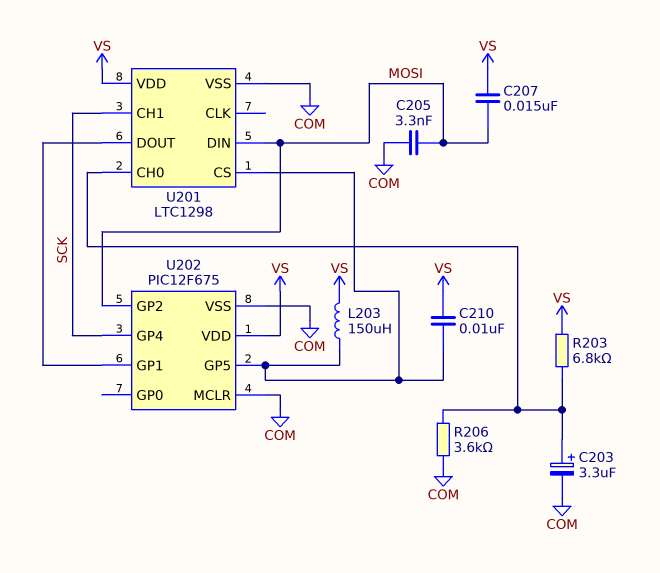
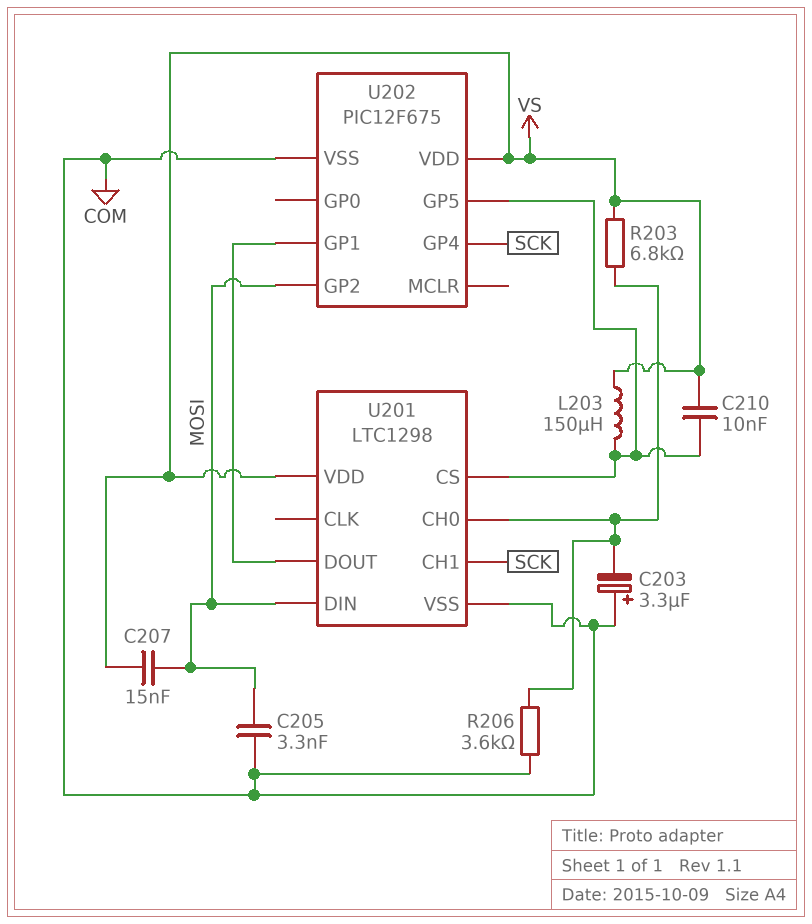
C203: 3.3uF (plus U201/CH0, minus COM) -> 3.3uF (plus COM, minus U201/CH0)
U202 pin MCLR: COM -> none

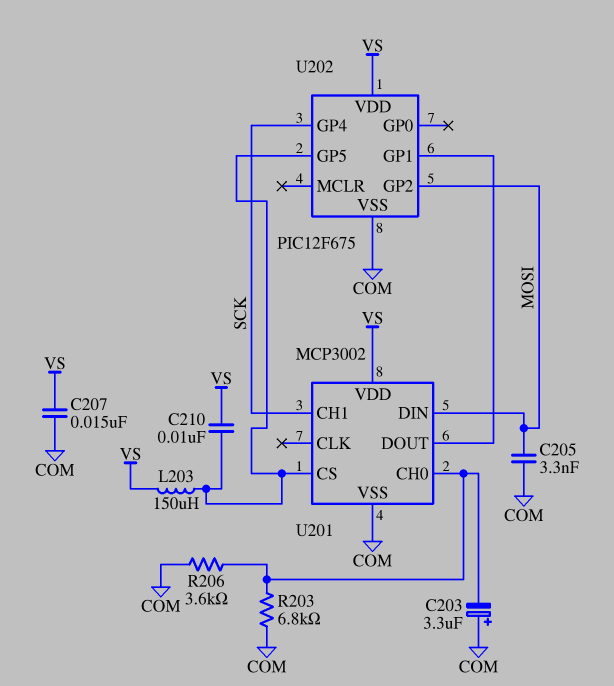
C207: 15nF (MOSI, VS) -> 15nF (COM, VS)
R203: 6.8k (U201/CH0, VS) -> 6.8k (COM, U201/CH0)
U201: LTC1298 -> MCP3002

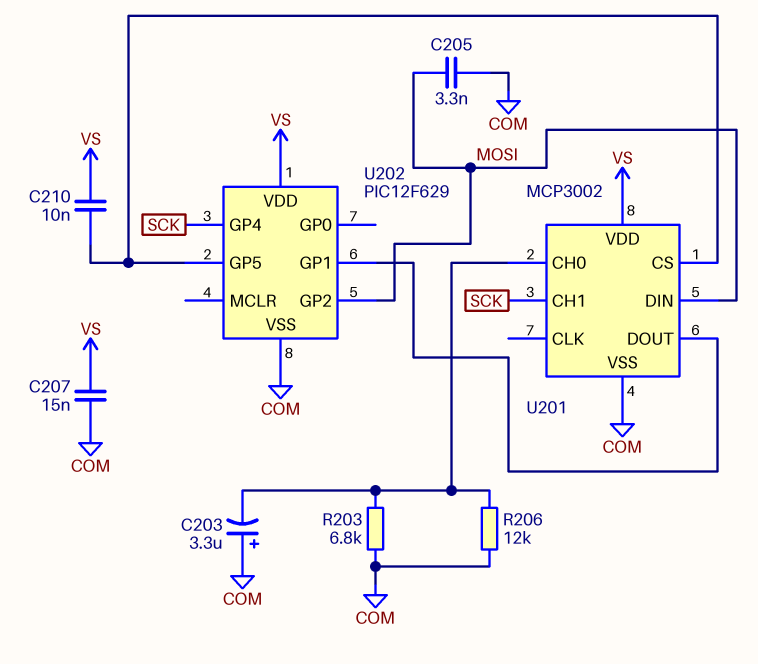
L203: 150uH (U201/CS, VS) -> none
R206: 3.6k (COM, U201/CH0) -> 12k (COM, U201/CH0)
U202: PIC12F675 -> PIC12F629

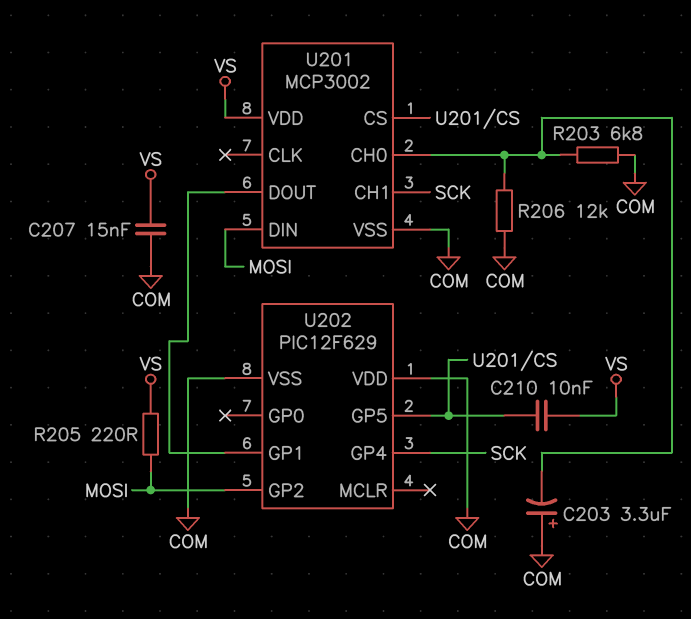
C205: 3.3nF (COM, MOSI) -> none
R205: none -> 220 (MOSI, VS)
U202 pin VDD: VS -> COM

